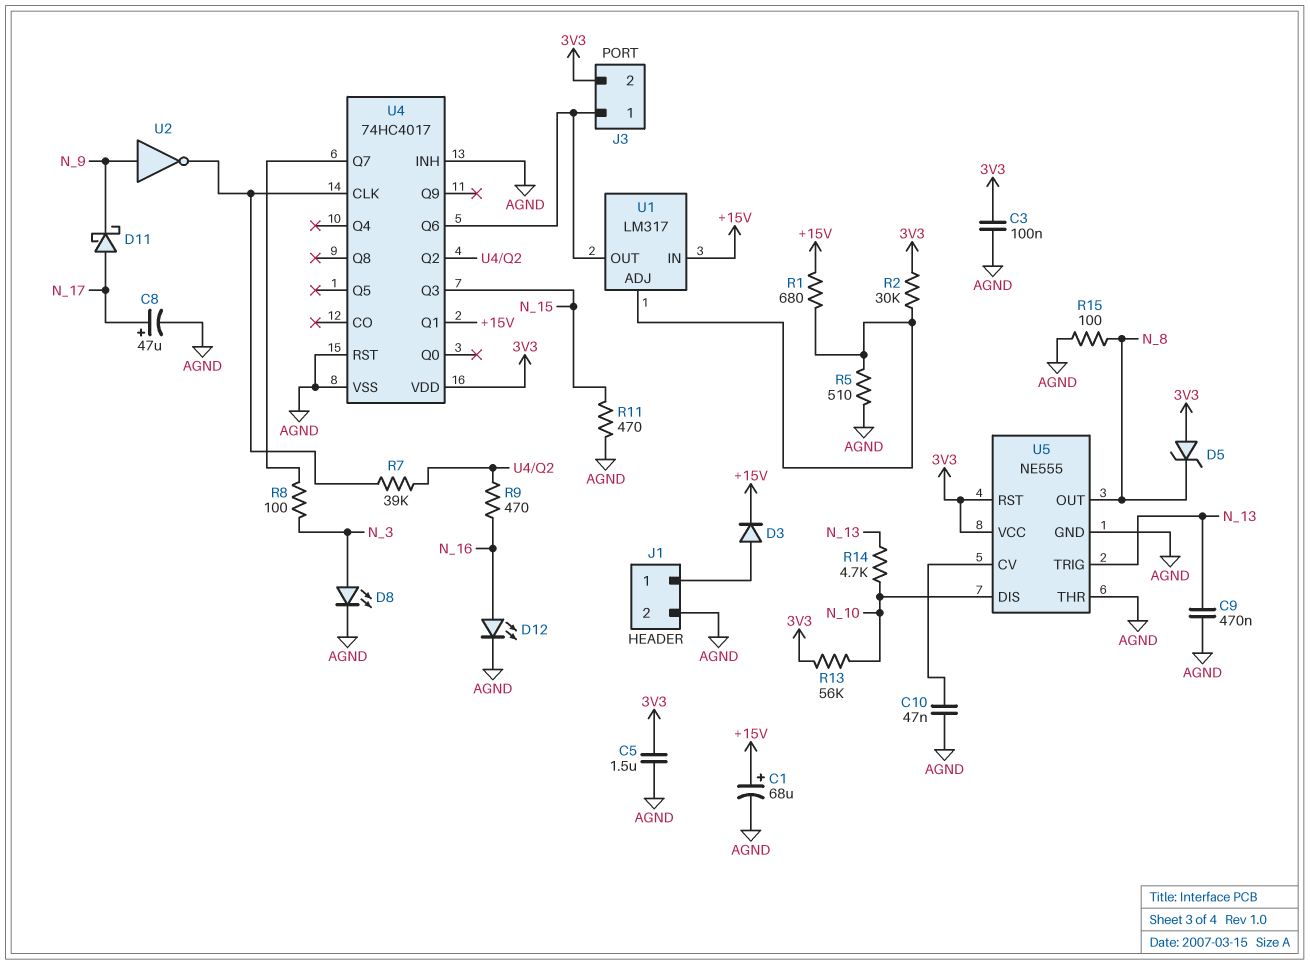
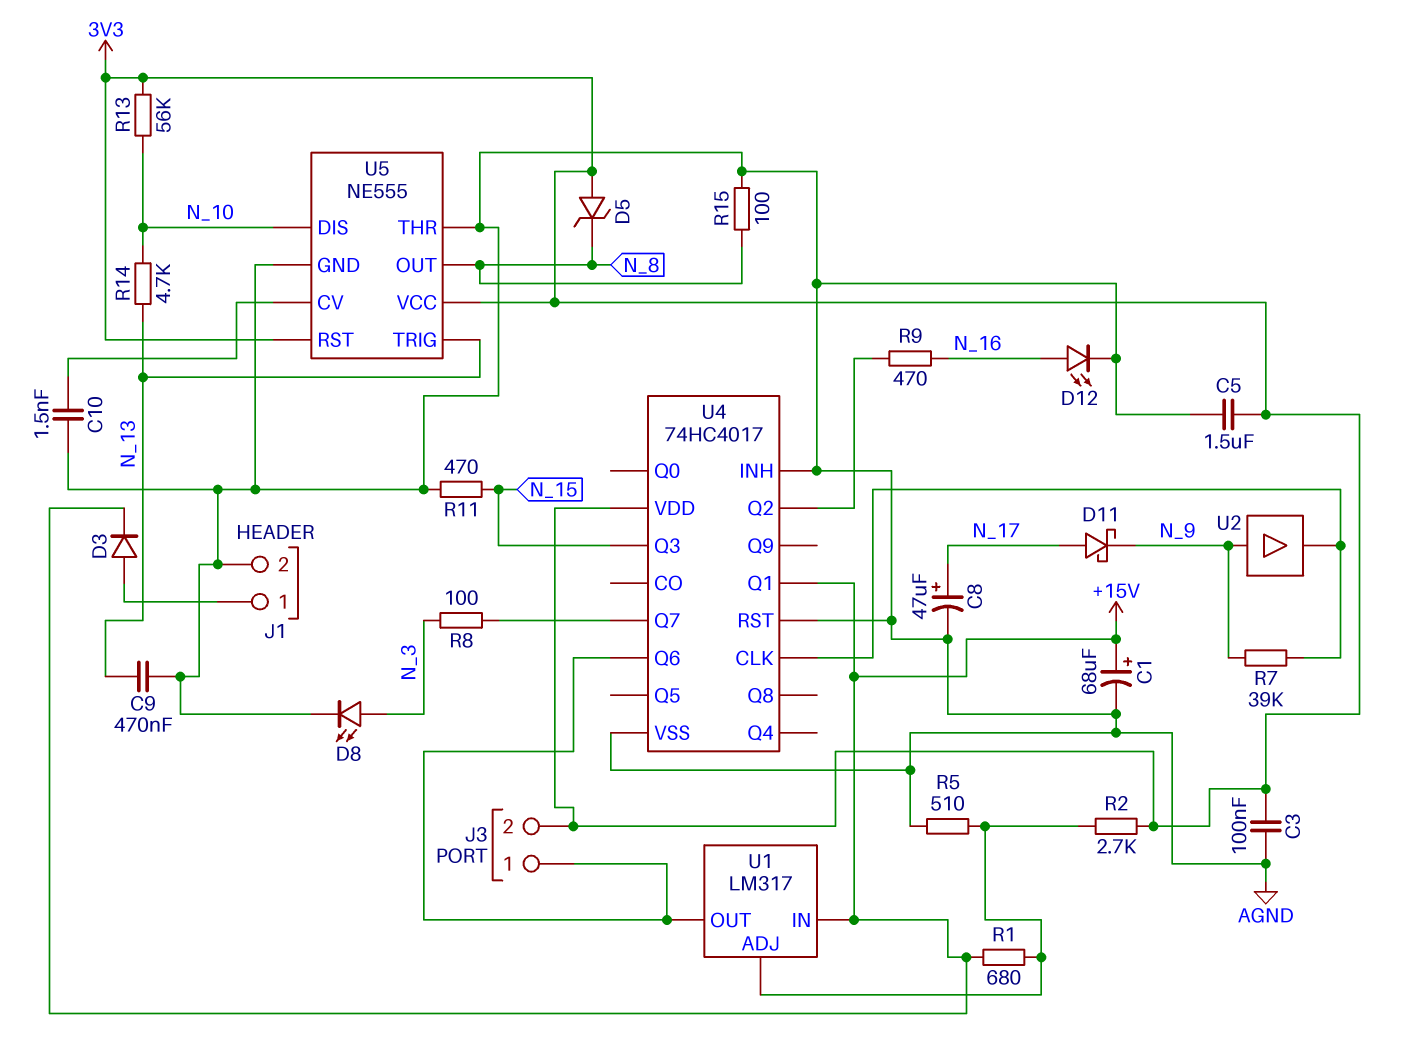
C10: 47nF (AGND, U5/CV) -> 1.5nF (AGND, U5/CV)
R2: 30k (3V3, U1/ADJ) -> 2.7k (3V3, U1/ADJ)
R7: 39k (U4/CLK, U4/Q2) -> 39k (N_9, U4/CLK)
U2: NOT (in N_9, out U4/CLK) -> buffer (in N_9, out U4/CLK)

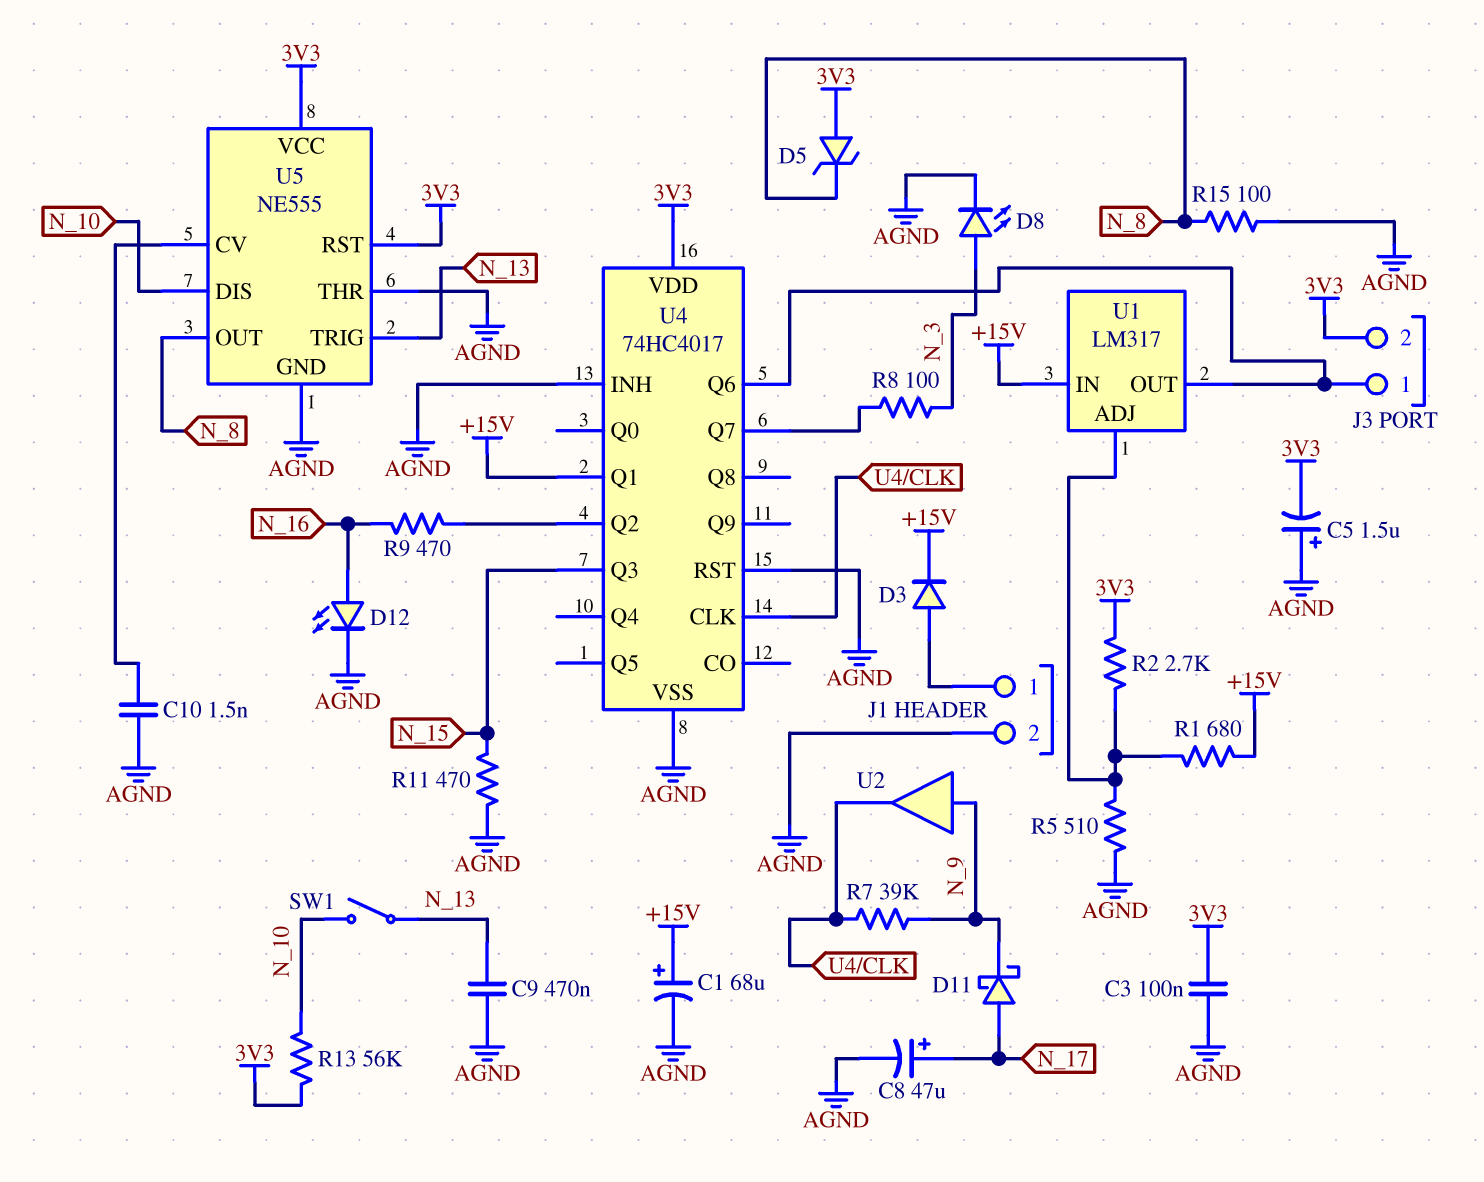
C5: 1.5uF (3V3, AGND) -> 1.5uF (plus AGND, minus 3V3)
R14: 4.7k (N_10, N_13) -> none
SW1: none -> switch (N_10, N_13)

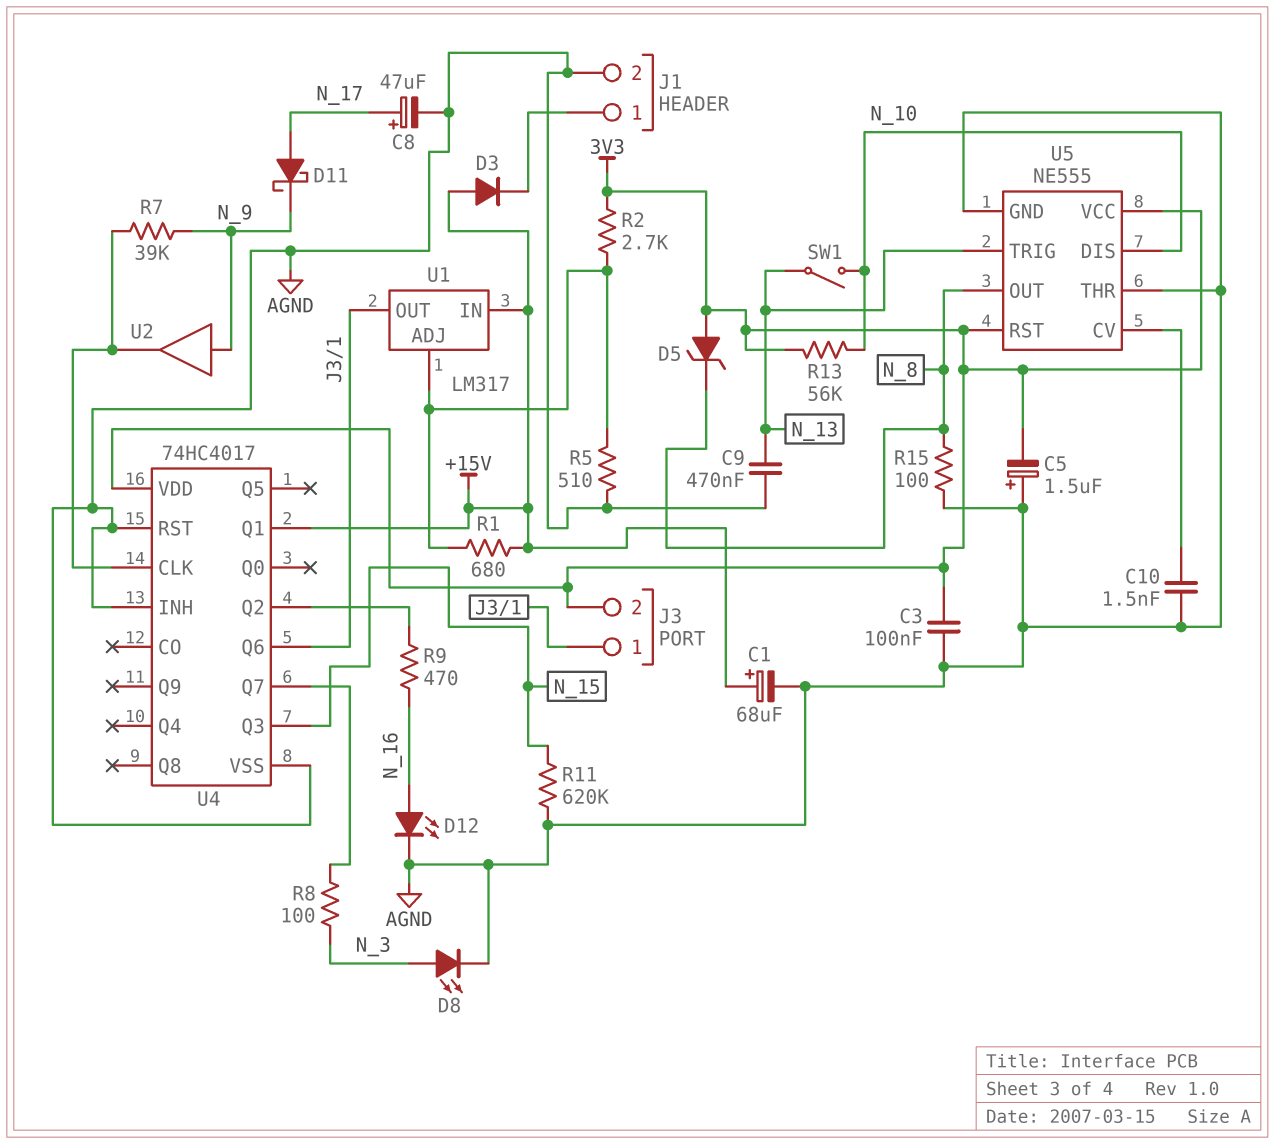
D3: diode (A J1/1, K +15V) -> diode (A +15V, K J1/1)
R11: 470 (AGND, N_15) -> 620k (AGND, N_15)

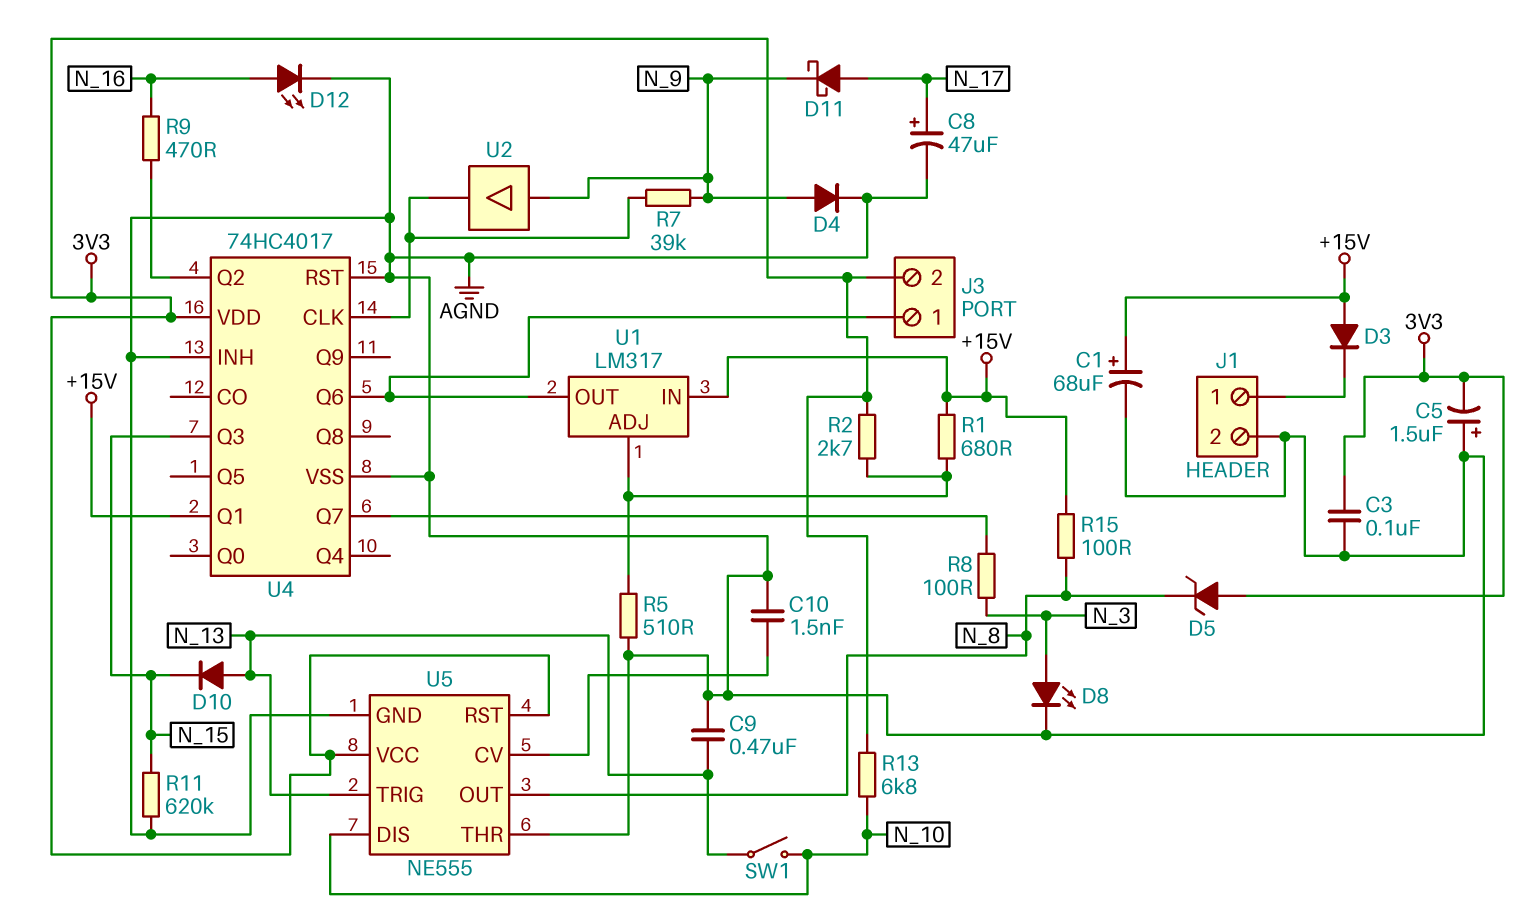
D4: none -> diode (A N_9, K AGND)
D10: none -> diode (A N_13, K N_15)
R13: 56k (3V3, N_10) -> 6.8k (3V3, N_10)
R15: 100 (AGND, N_8) -> 100 (+15V, N_8)

